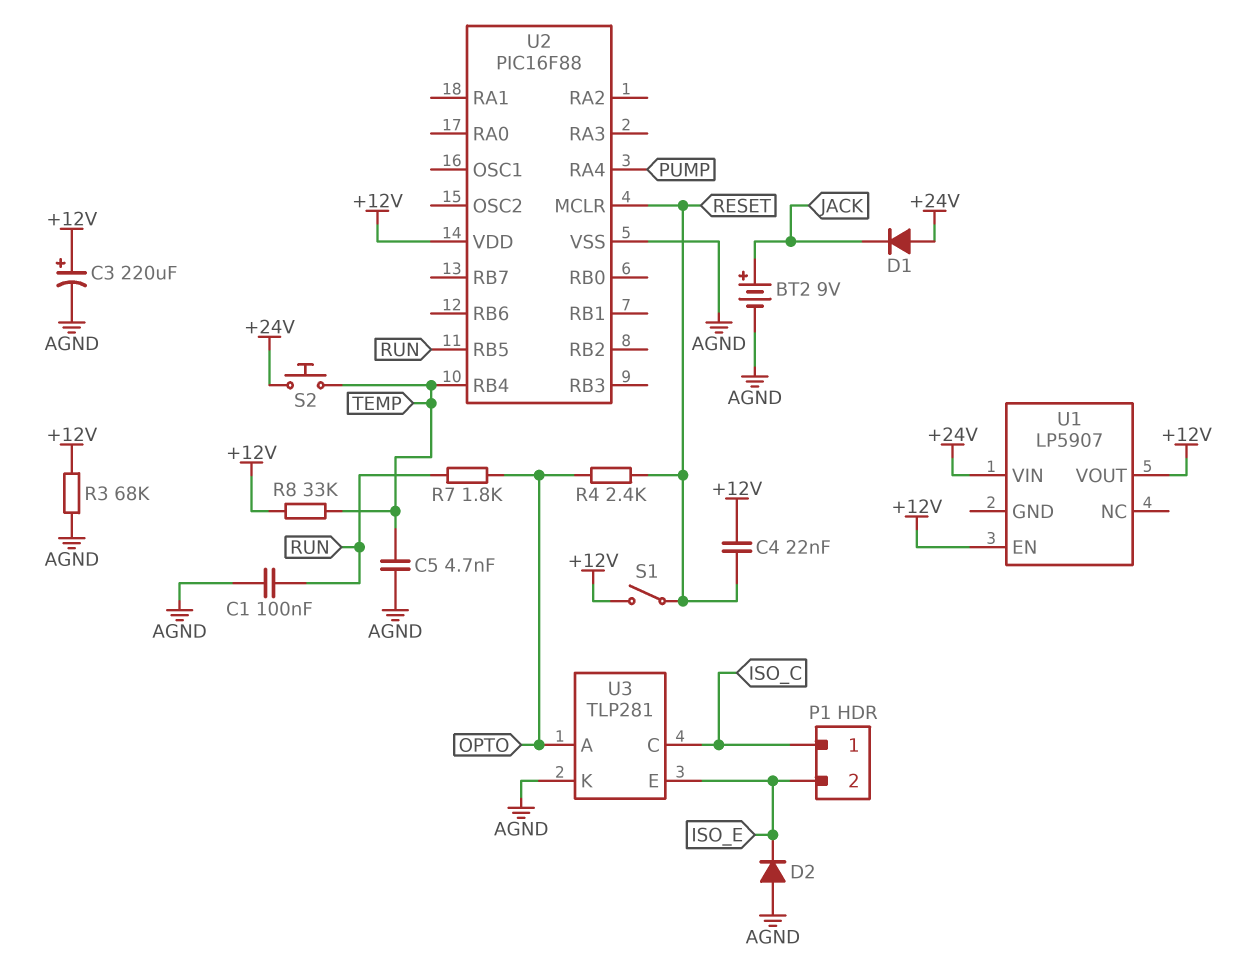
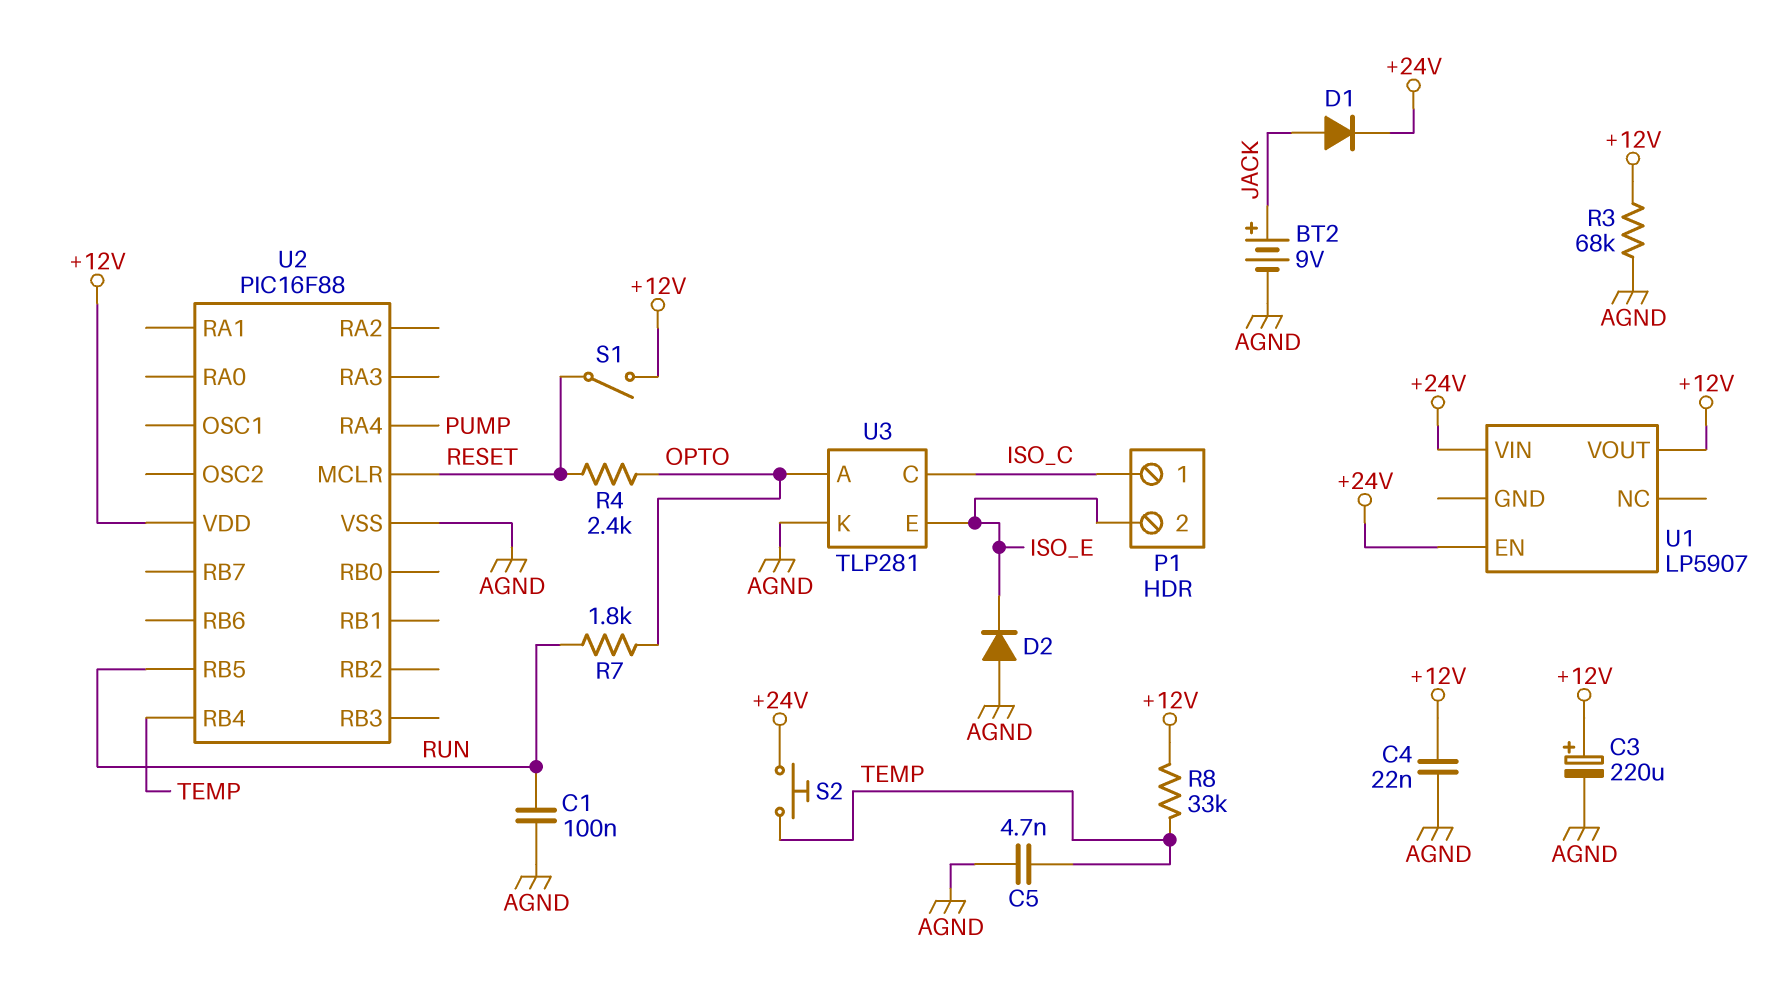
C4: 22nF (+12V, RESET) -> 22nF (+12V, AGND)
D1: diode (A +24V, K JACK) -> diode (A JACK, K +24V)
U1 pin EN: +12V -> +24V

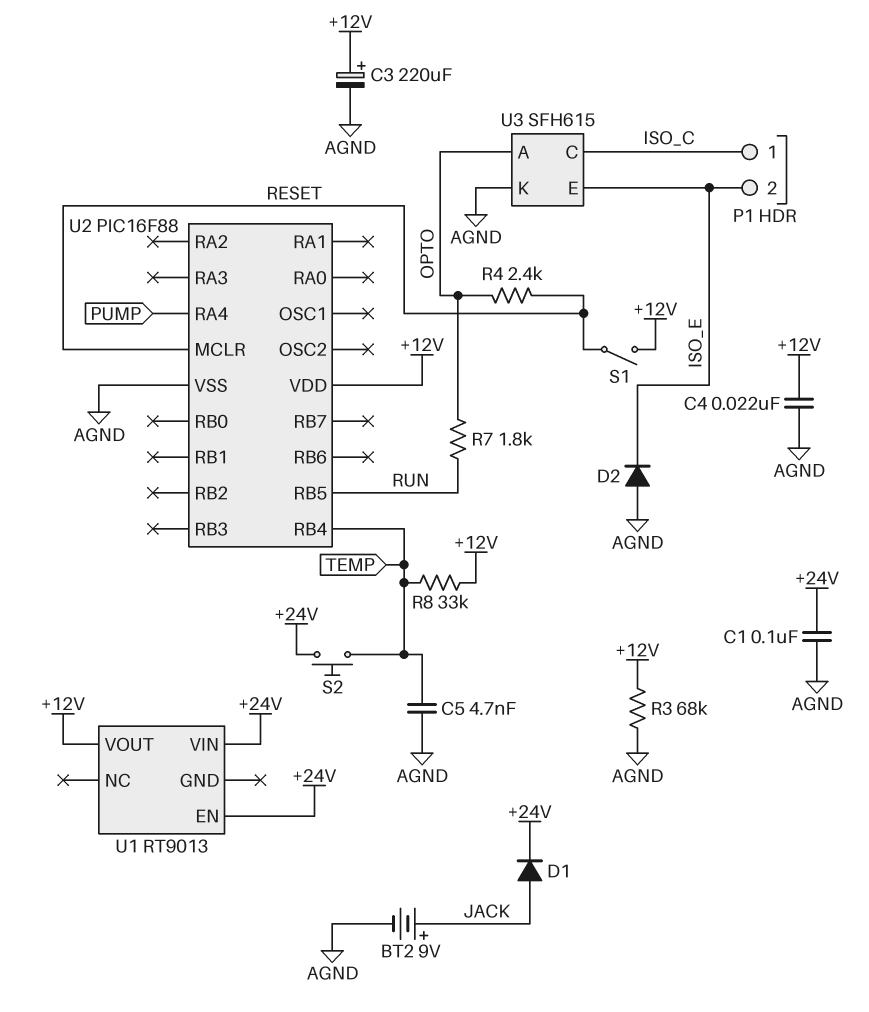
C1: 100nF (AGND, RUN) -> 100nF (+24V, AGND)
U1: LP5907 -> RT9013
U3: TLP281 -> SFH615

